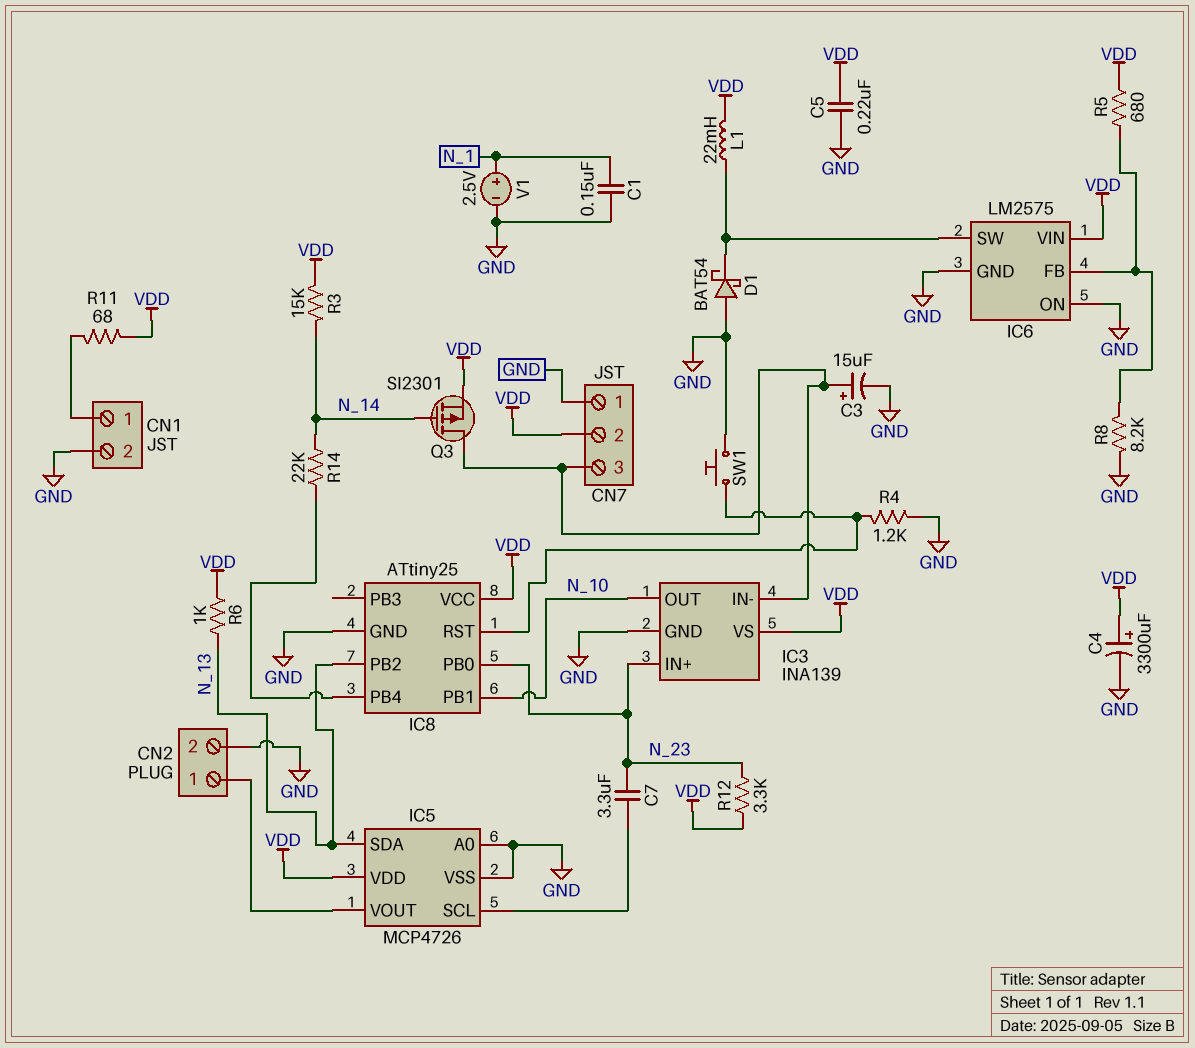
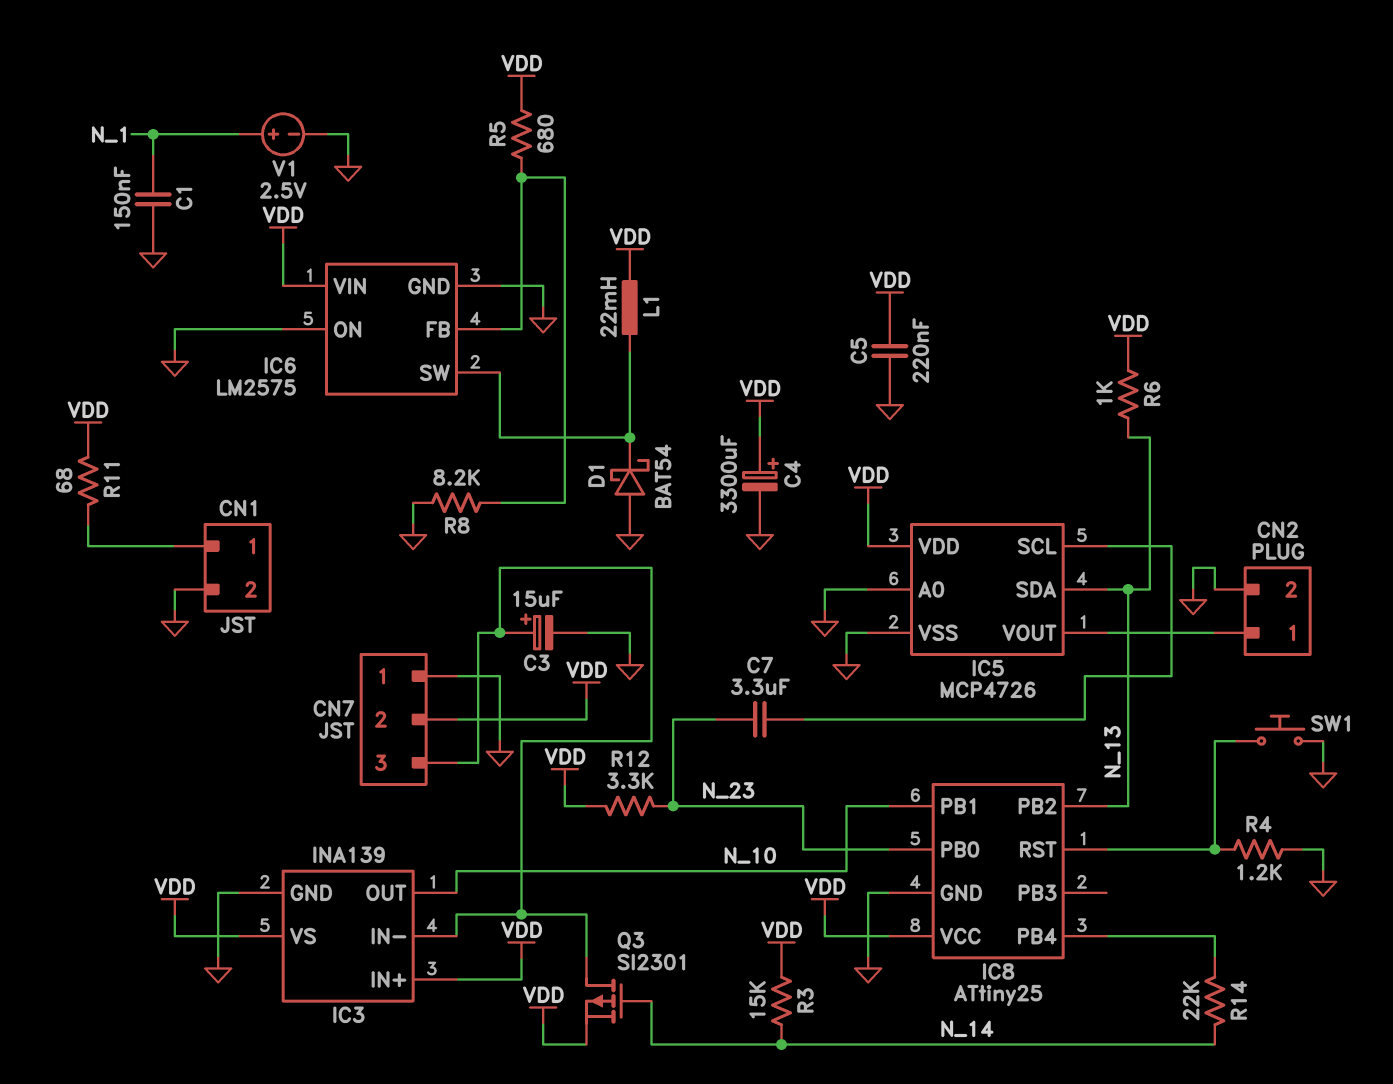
IC3 pin IN+: N_23 -> VDD

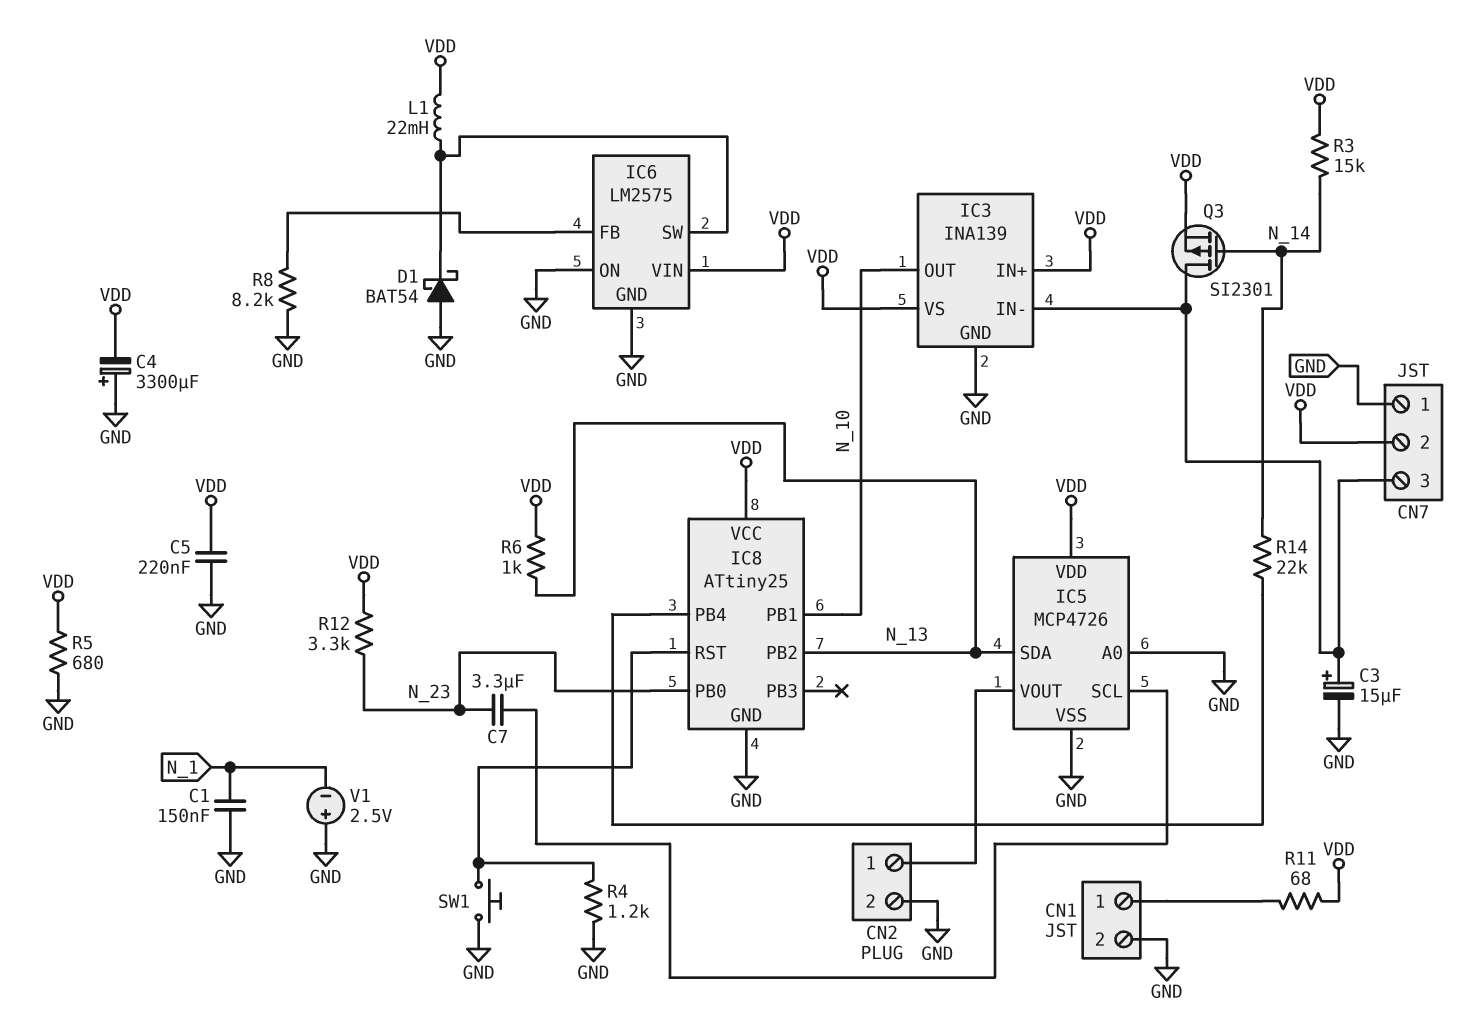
C4: 3300uF (plus VDD, minus GND) -> 3300uF (plus GND, minus VDD)
R5: 680 (IC6/FB, VDD) -> 680 (GND, VDD)
V1: 2.5V (plus N_1, minus GND) -> 2.5V (plus GND, minus N_1)

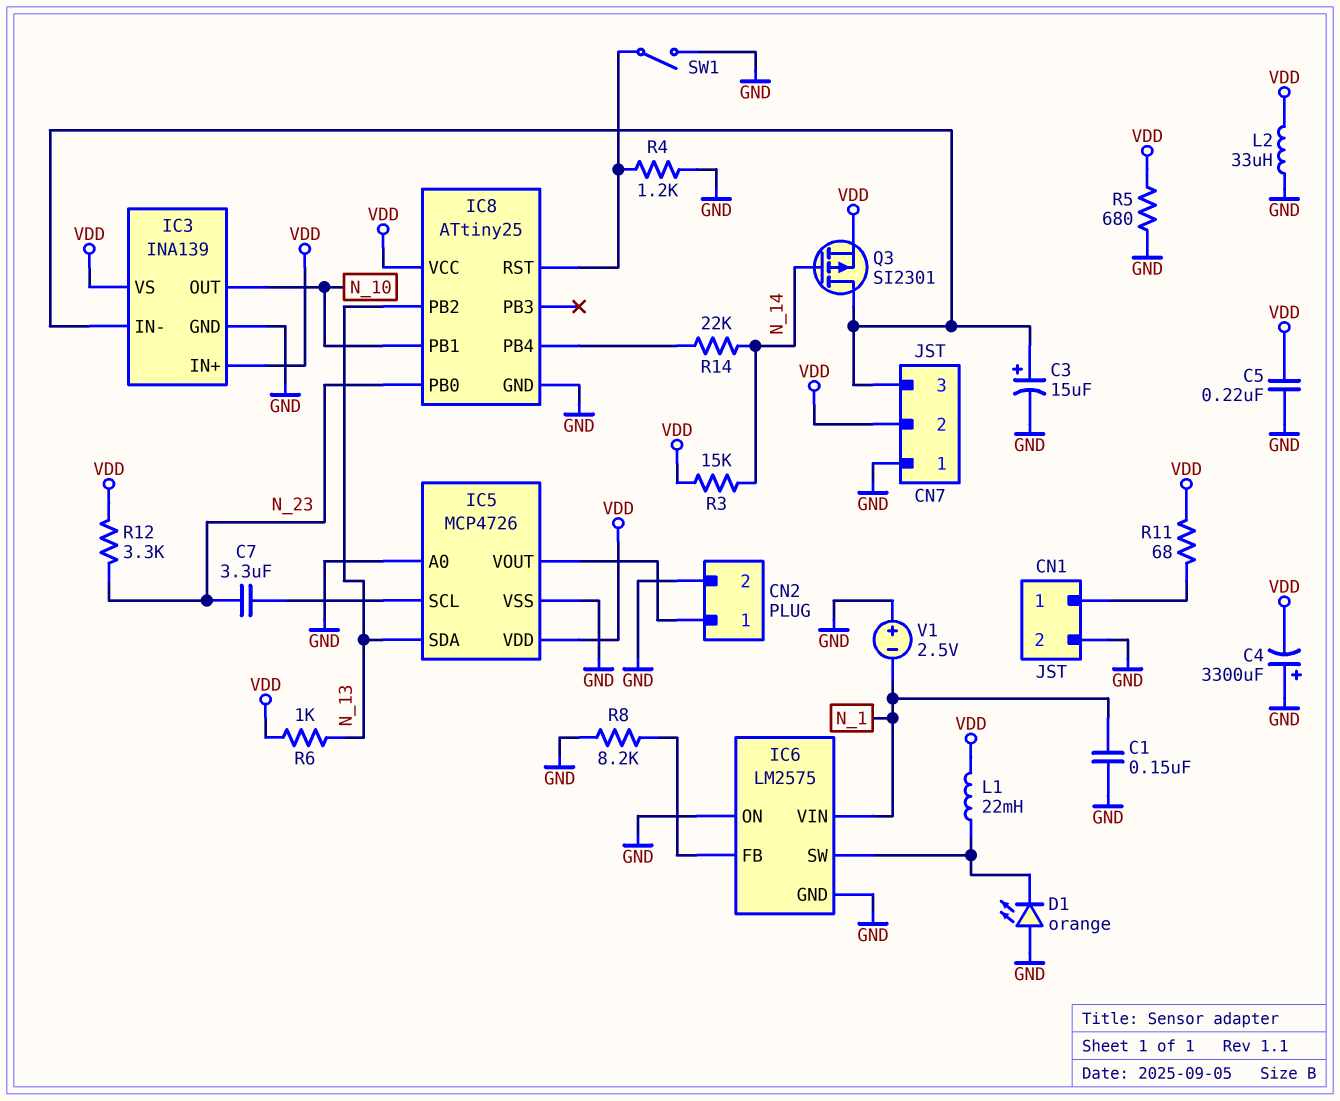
D1: schottky BAT54 (A GND, K IC6/SW) -> LED orange (A GND, K IC6/SW)
IC6 pin VIN: VDD -> N_1
L2: none -> 33uH (GND, VDD)
SW1: button (GND, IC8/RST) -> switch (GND, IC8/RST)

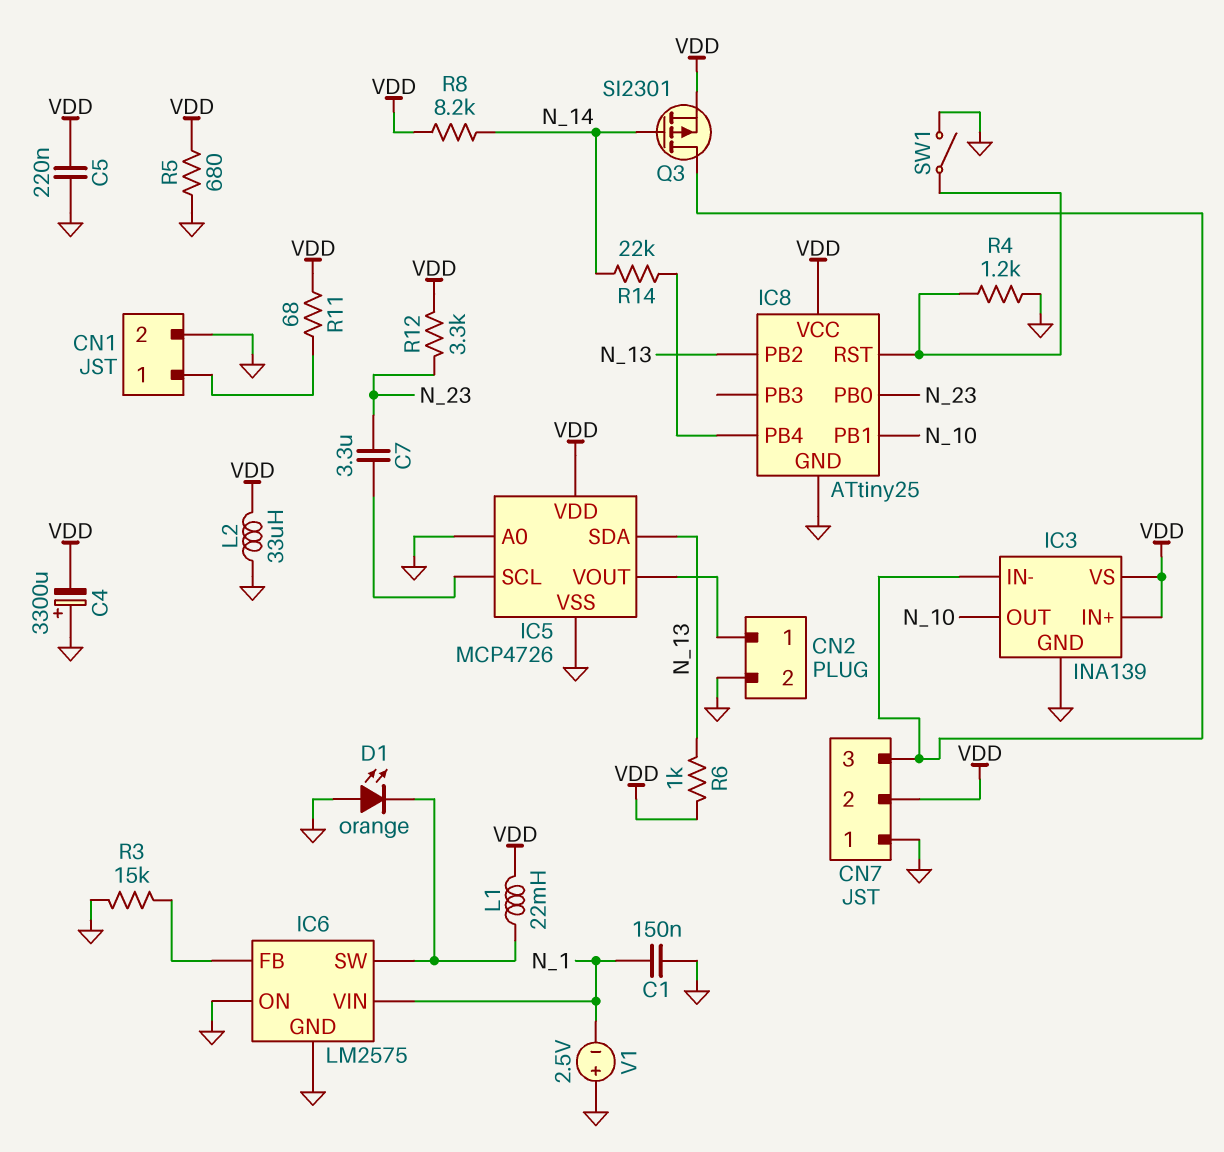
C3: 15uF (plus CN7/3, minus GND) -> none
R3: 15k (N_14, VDD) -> 15k (GND, IC6/FB)
R8: 8.2k (GND, IC6/FB) -> 8.2k (N_14, VDD)

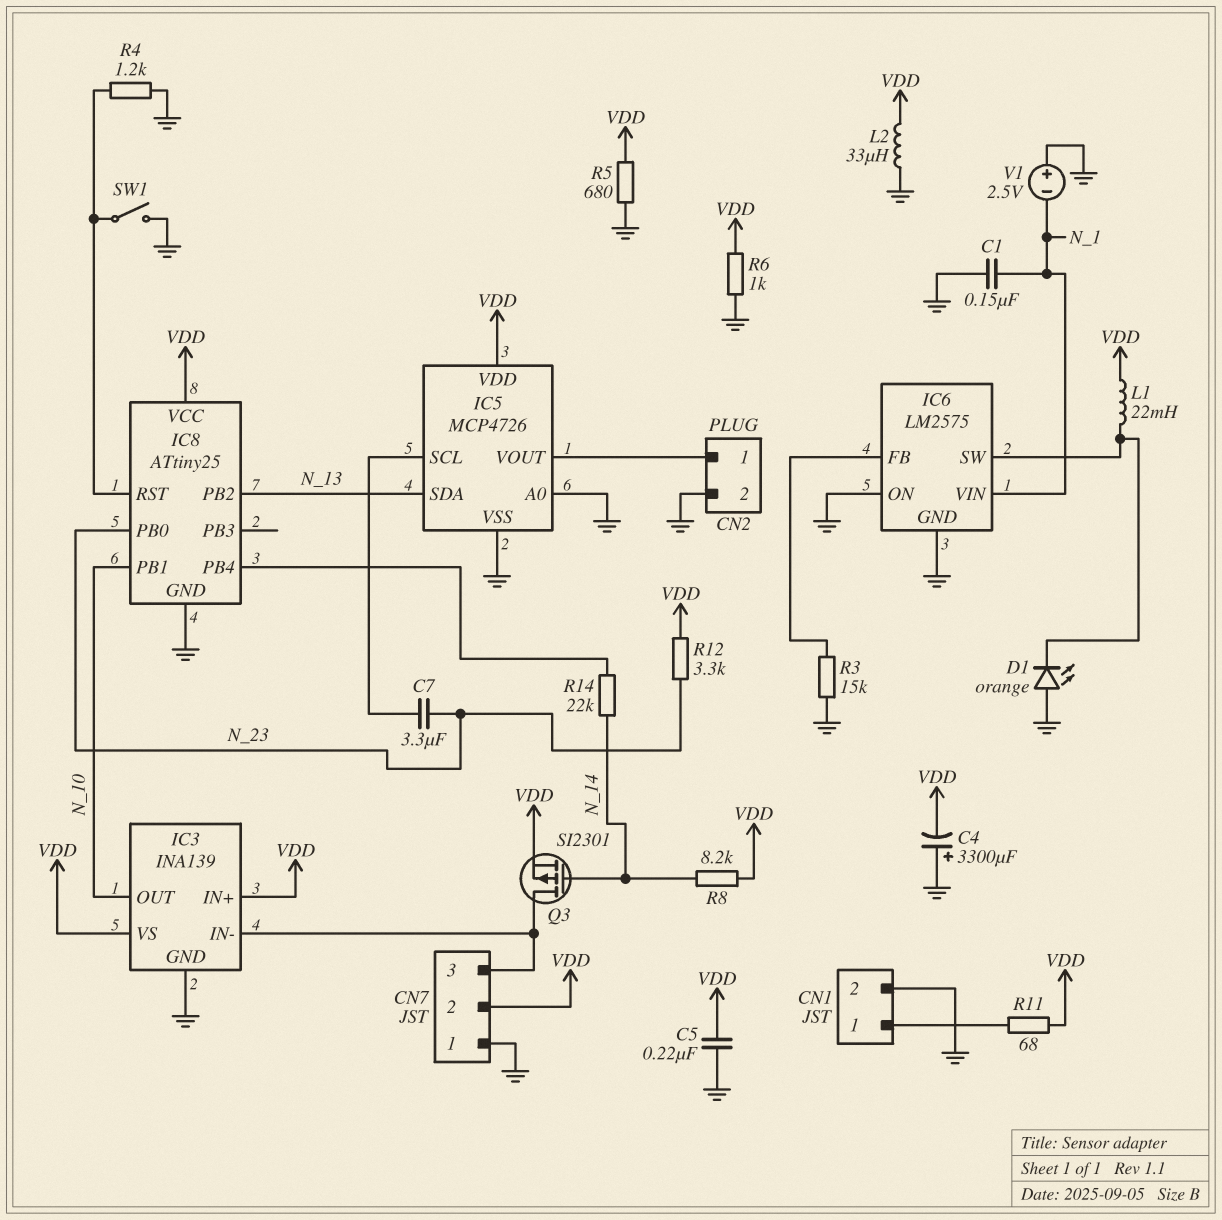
R6: 1k (N_13, VDD) -> 1k (GND, VDD)

